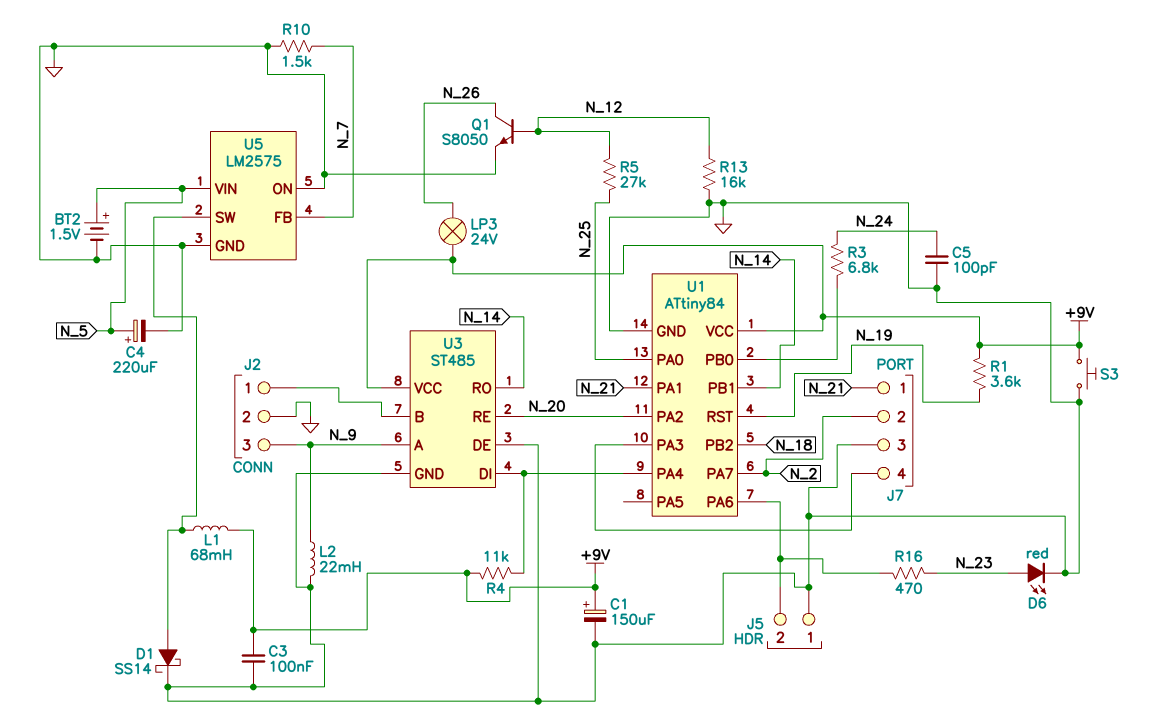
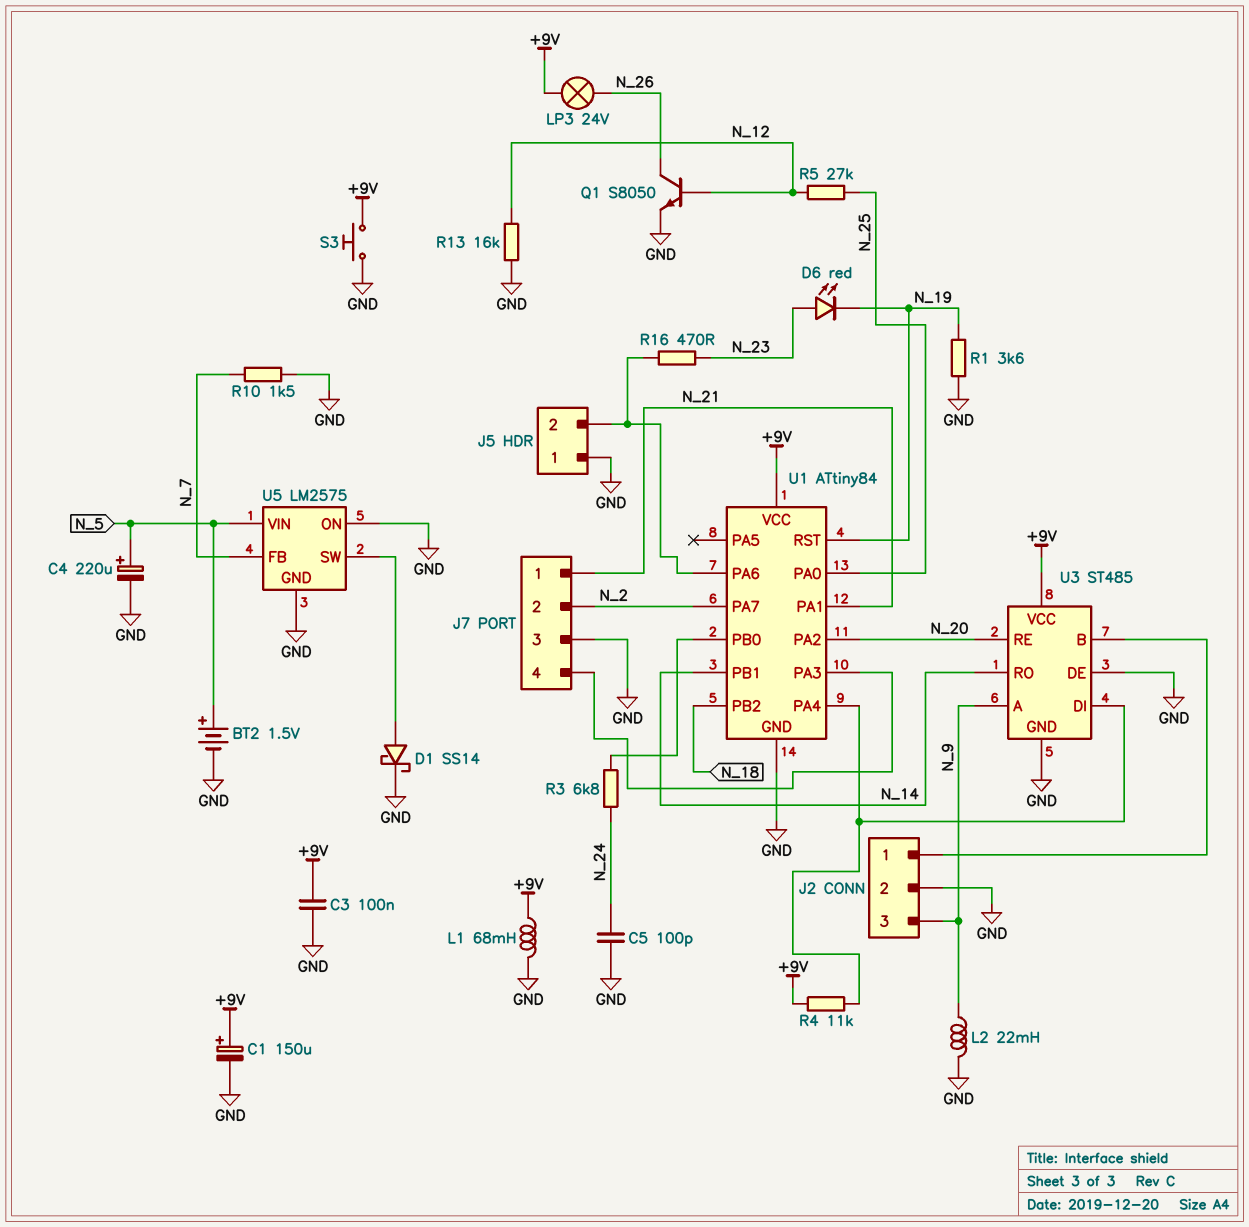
D6: LED red (A N_23, K GND) -> LED red (A N_23, K N_19)
L1: 68mH (+9V, U5/SW) -> 68mH (+9V, GND)
R1: 3.6k (+9V, N_19) -> 3.6k (GND, N_19)

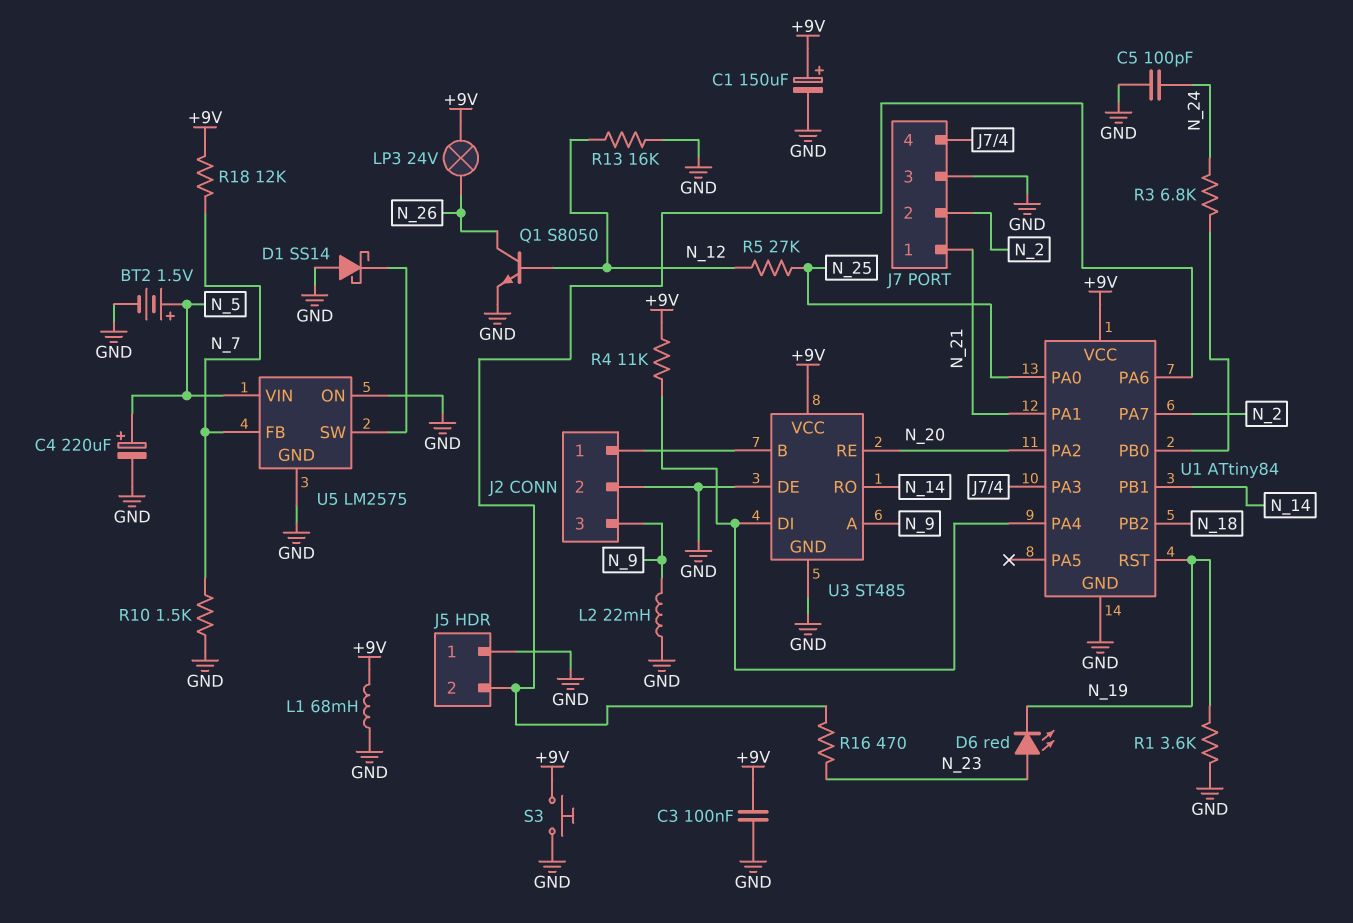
D1: schottky SS14 (A U5/SW, K GND) -> schottky SS14 (A GND, K U5/SW)
R18: none -> 12k (+9V, N_7)

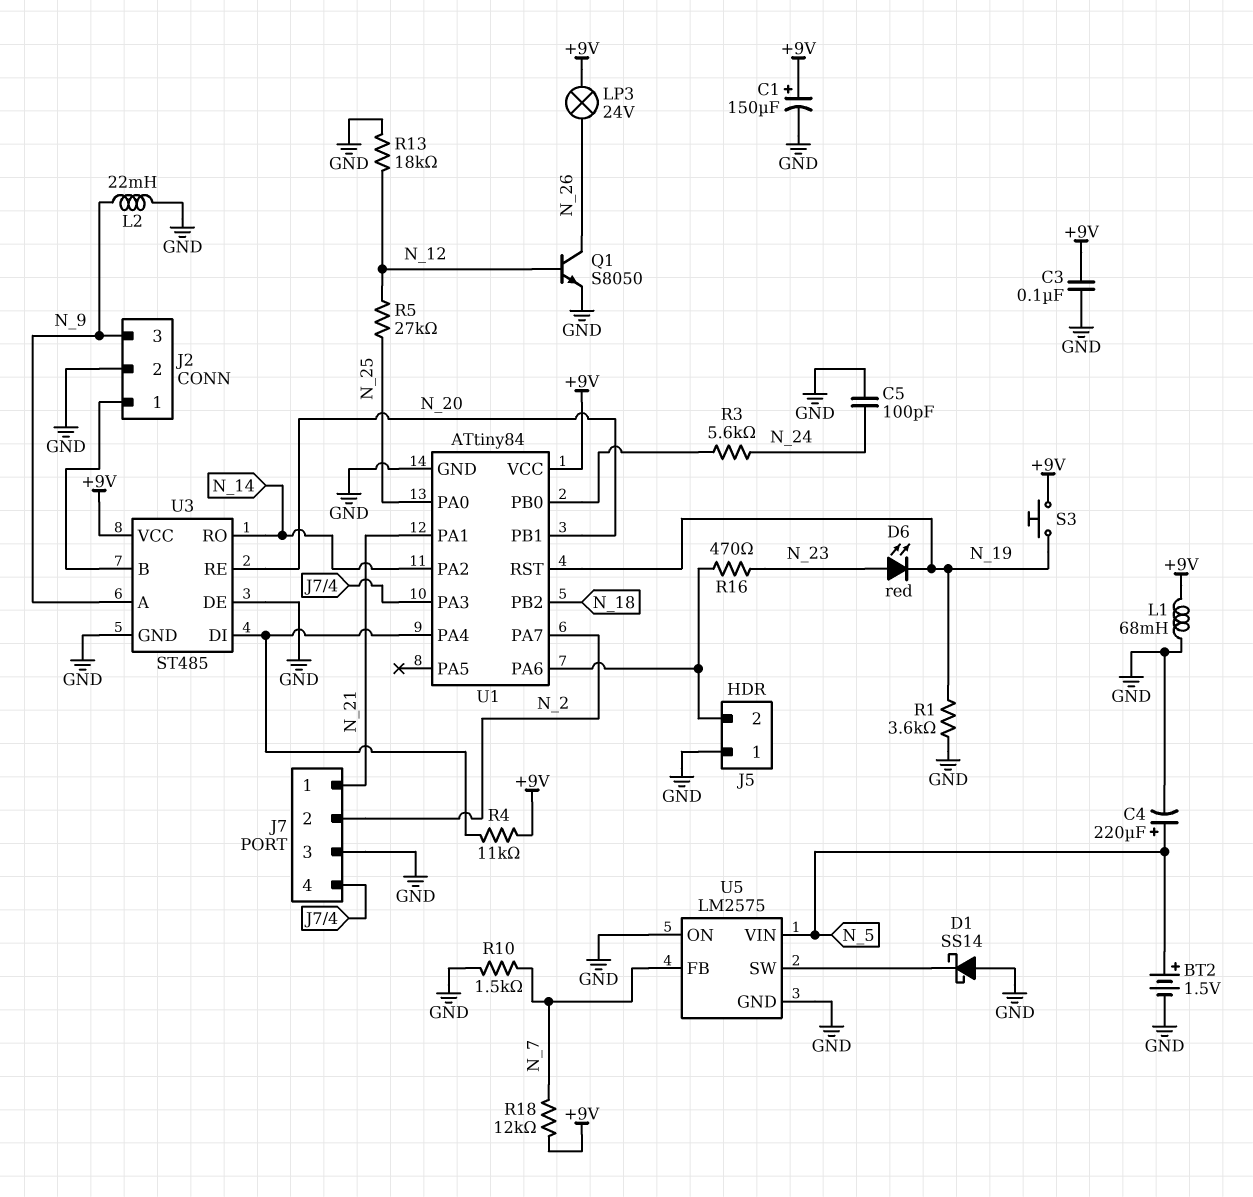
R3: 6.8k (N_24, U1/PB0) -> 5.6k (N_24, U1/PB0)
R13: 16k (GND, N_12) -> 18k (GND, N_12)
S3: button (+9V, GND) -> button (+9V, N_19)
U1 pin PA2: N_20 -> N_14
U1 pin PB1: N_14 -> N_20

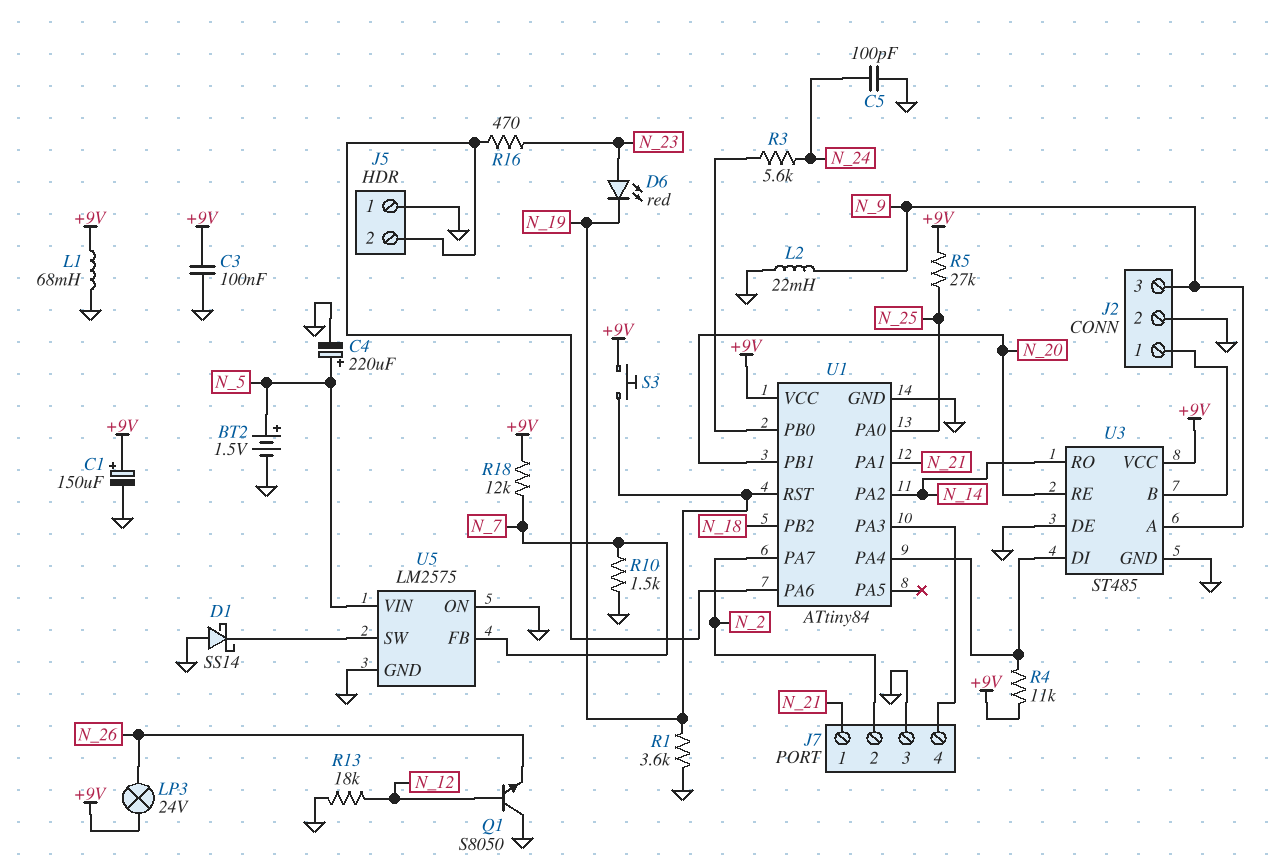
Q1: NPN S8050 (B N_12, C N_26, E GND) -> NPN S8050 (B N_12, C GND, E N_26)
R5: 27k (N_12, N_25) -> 27k (+9V, N_25)

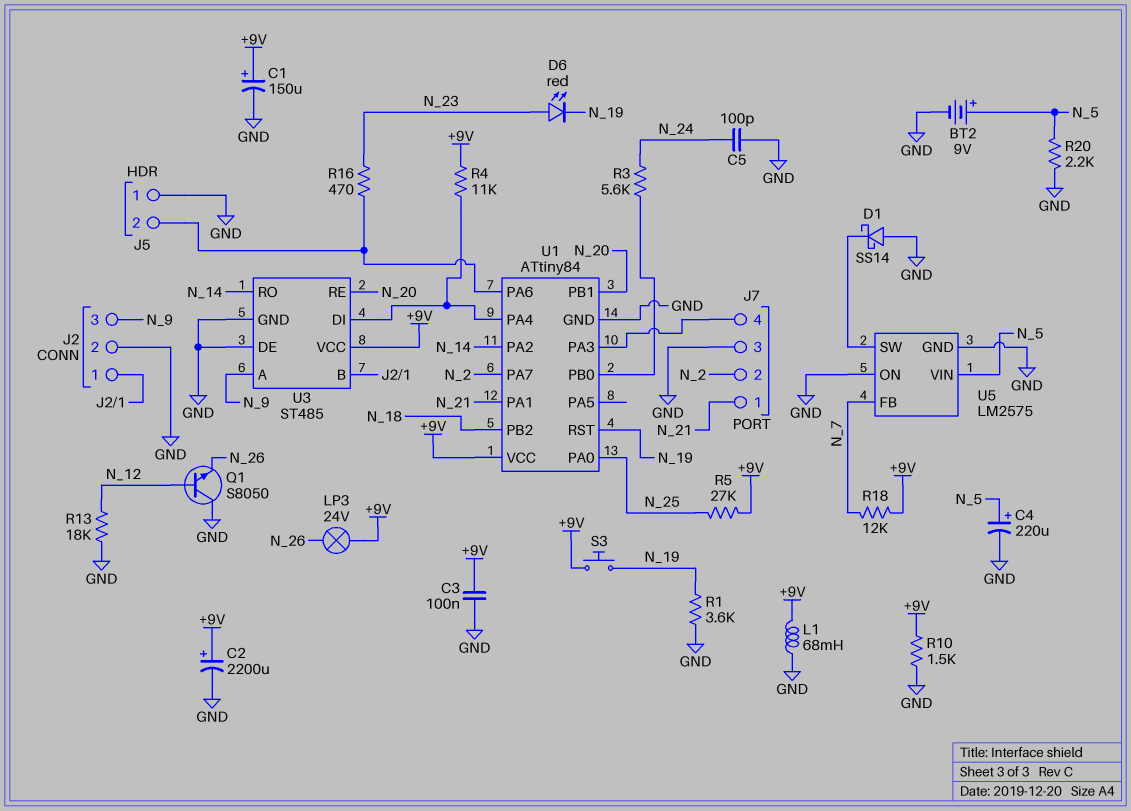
BT2: 1.5V (plus N_5, minus GND) -> 9V (plus N_5, minus GND)
C2: none -> 2200uF (plus +9V, minus GND)
L2: 22mH (GND, N_9) -> none
R10: 1.5k (GND, N_7) -> 1.5k (+9V, GND)
R20: none -> 2.2k (GND, N_5)

